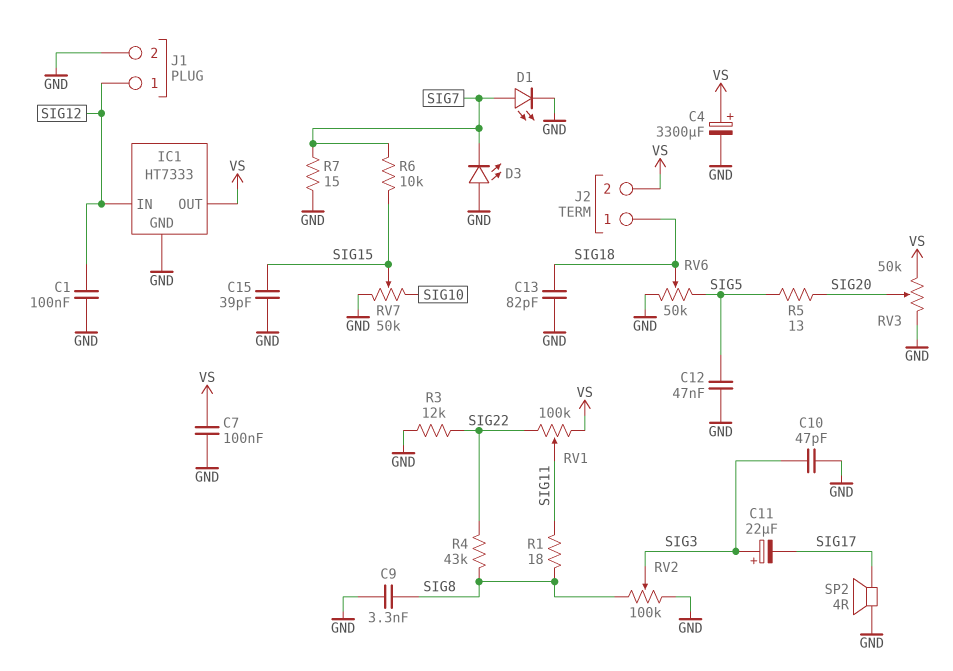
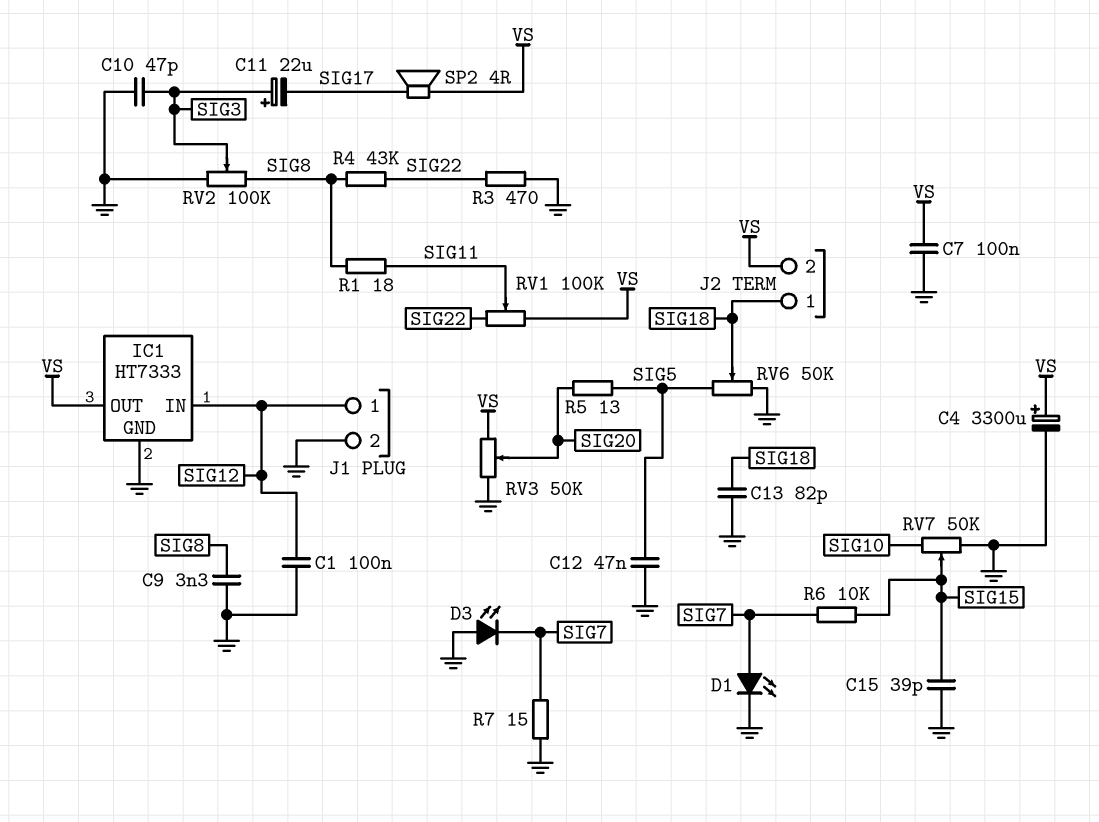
R3: 12k (GND, SIG22) -> 470 (GND, SIG22)
SP2: speaker 4R (GND, SIG17) -> speaker 4R (SIG17, VS)

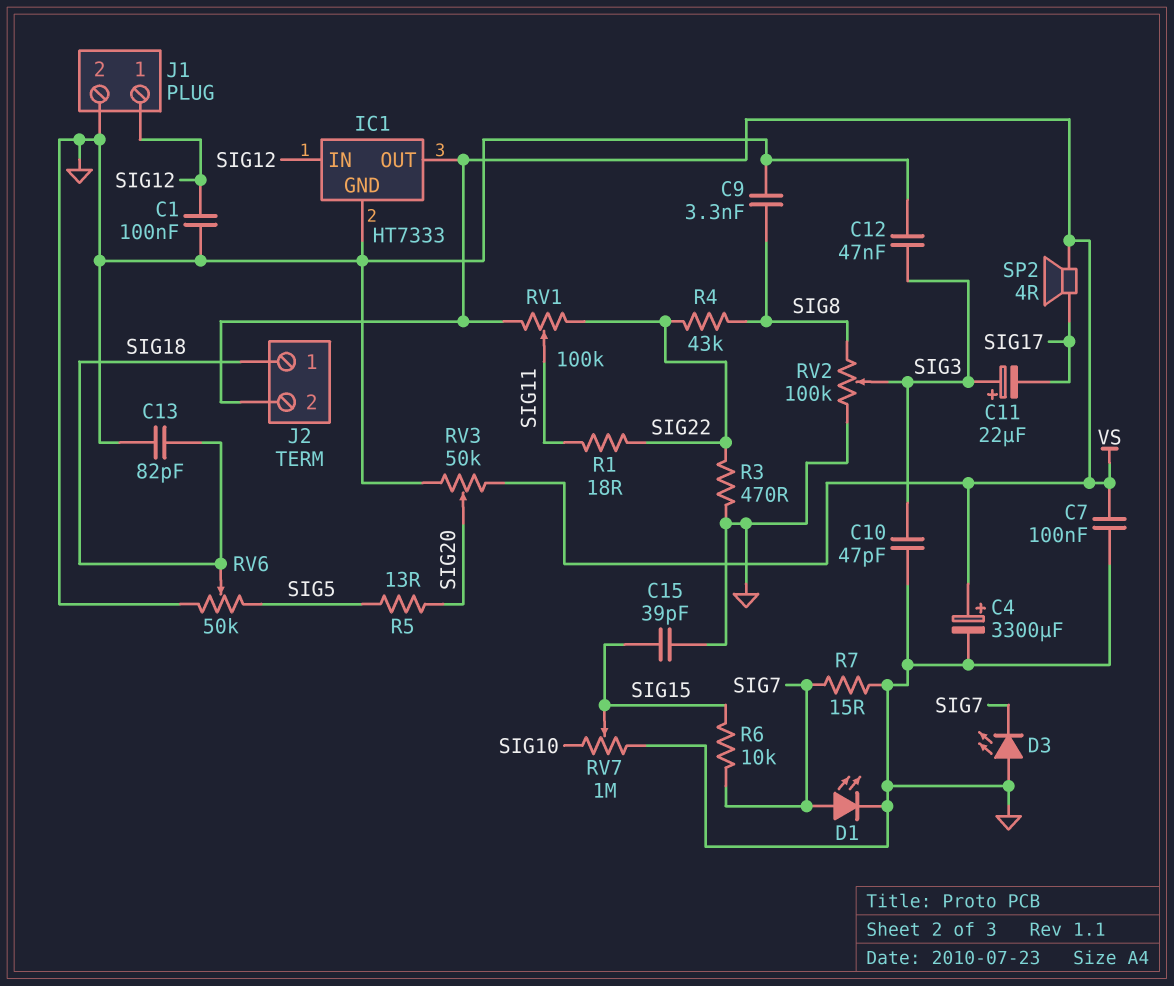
C12: 47nF (GND, SIG5) -> 47nF (GND, SIG3)
R1: 18 (SIG8, SIG11) -> 18 (SIG11, SIG22)
RV7: 50k (GND, SIG10, wiper SIG15) -> 1M (GND, SIG10, wiper SIG15)

